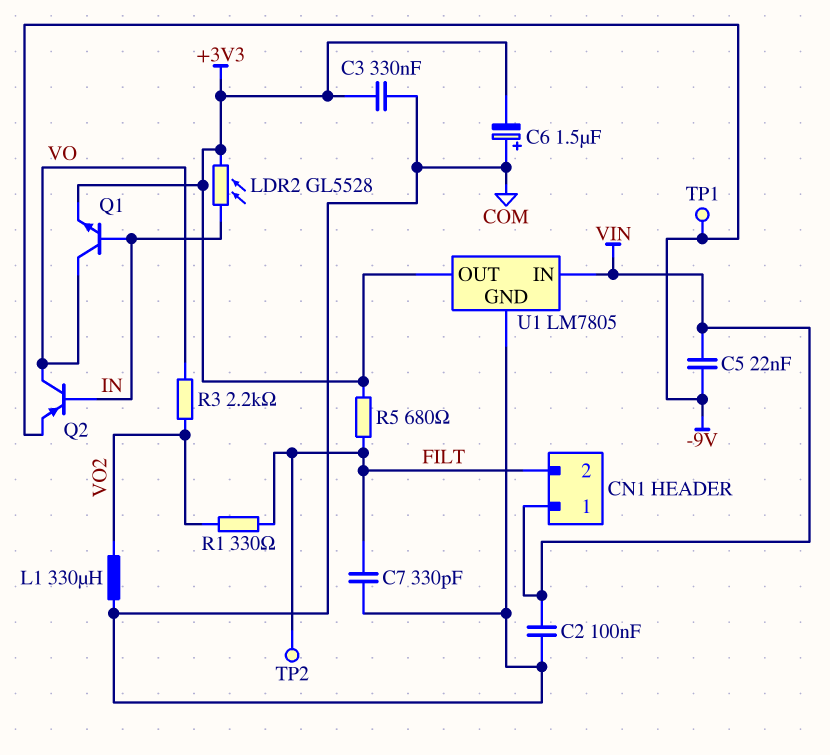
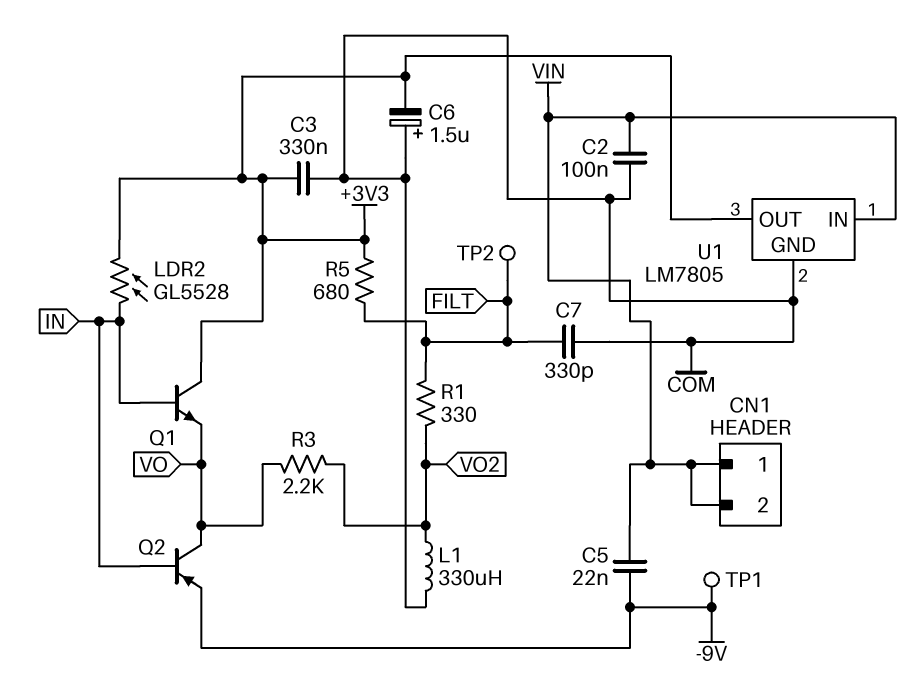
CN1 pin 2: FILT -> VIN
Q1: NPN (B IN, C VO, E +3V3) -> NPN (B IN, C +3V3, E VO)

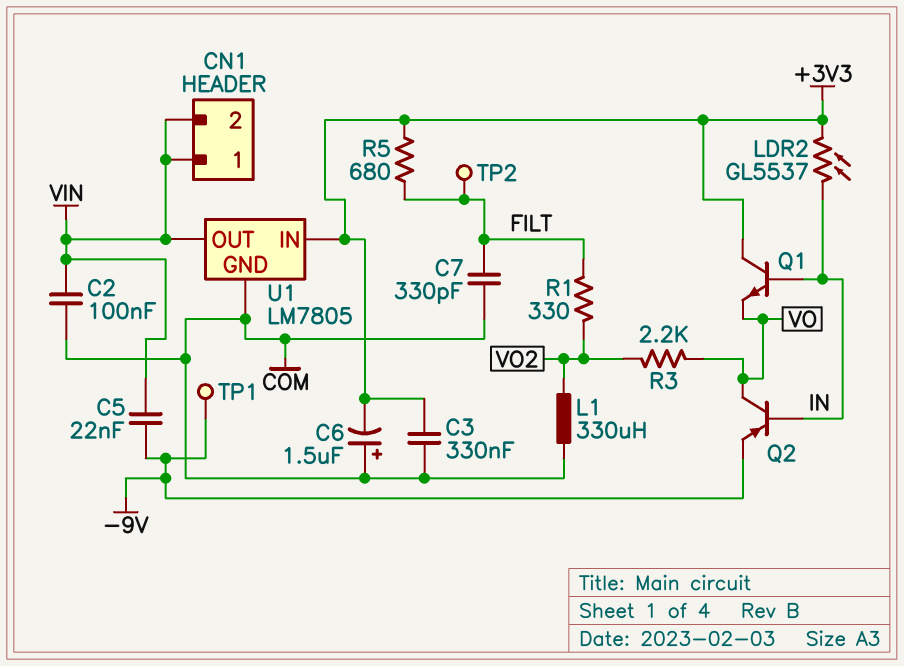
LDR2: GL5528 (+3V3, IN) -> GL5537 (+3V3, IN)
U1 pin IN: VIN -> +3V3
U1 pin OUT: +3V3 -> VIN

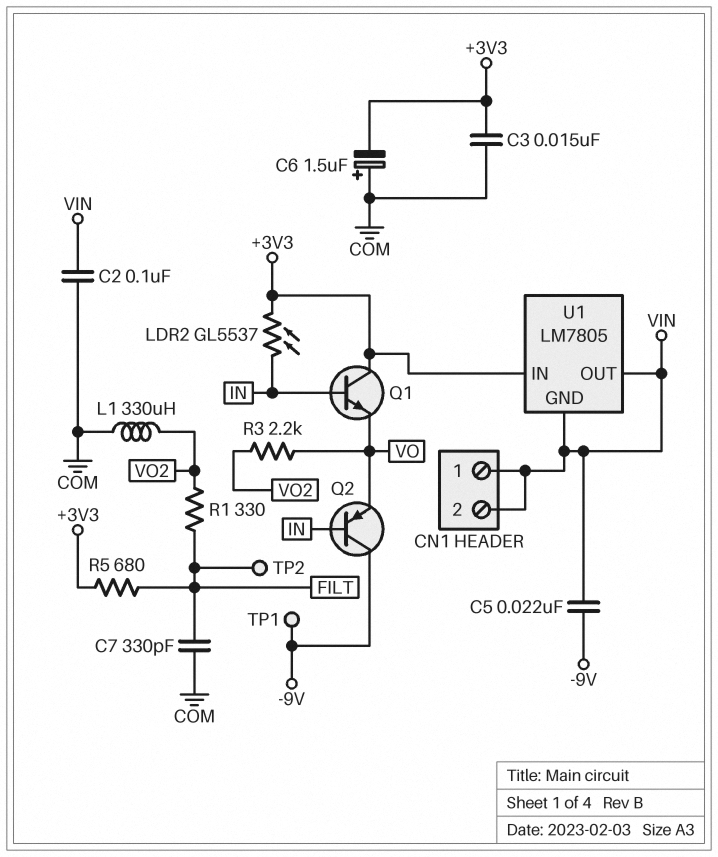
C3: 330nF (+3V3, COM) -> 15nF (+3V3, COM)
Q2: PNP (B IN, C VO, E -9V) -> PNP (B IN, C -9V, E VO)
U1 pin GND: COM -> VIN

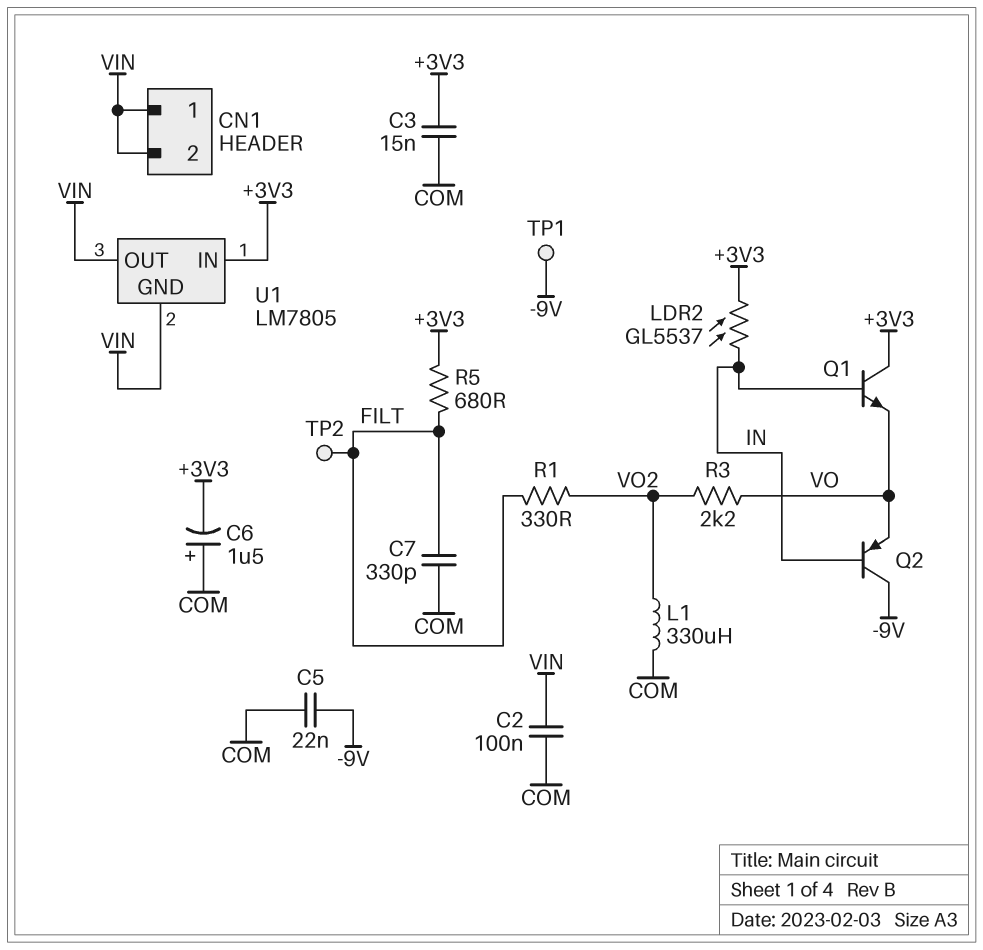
C5: 22nF (-9V, VIN) -> 22nF (-9V, COM)

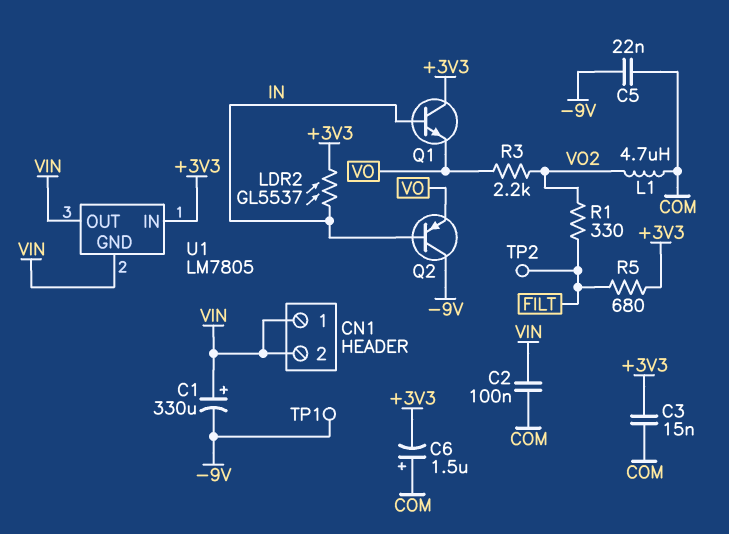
C1: none -> 330uF (plus VIN, minus -9V)
C7: 330pF (COM, FILT) -> none
L1: 330uH (COM, VO2) -> 4.7uH (COM, VO2)

